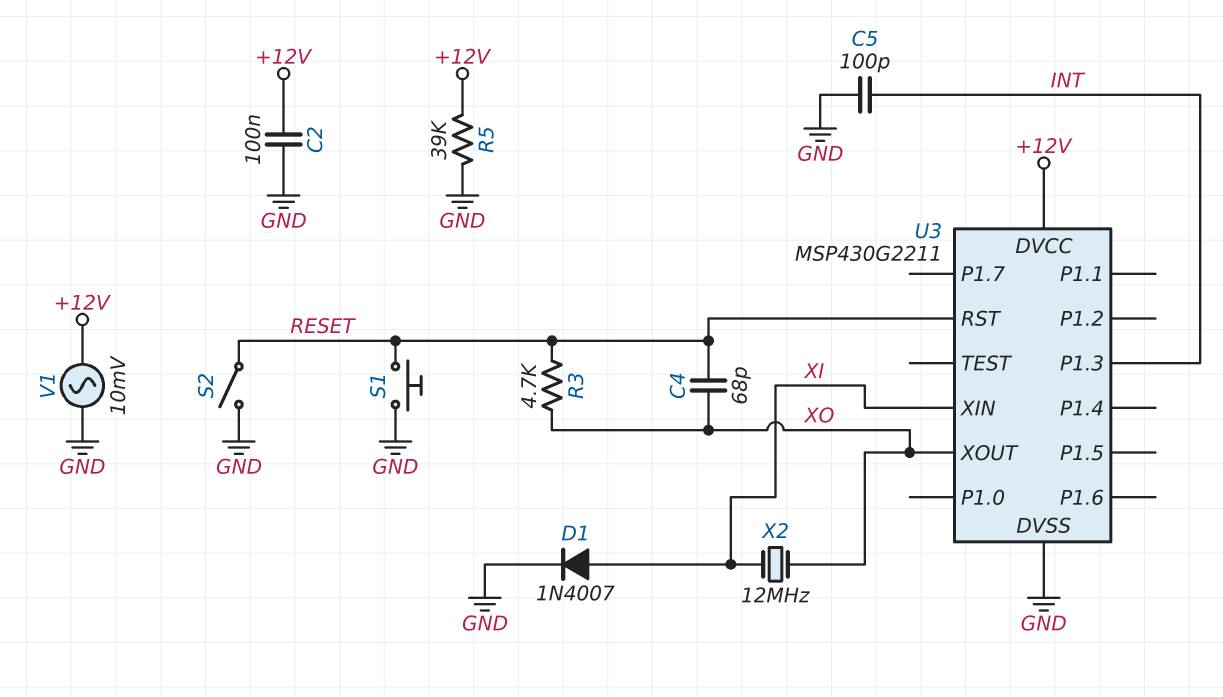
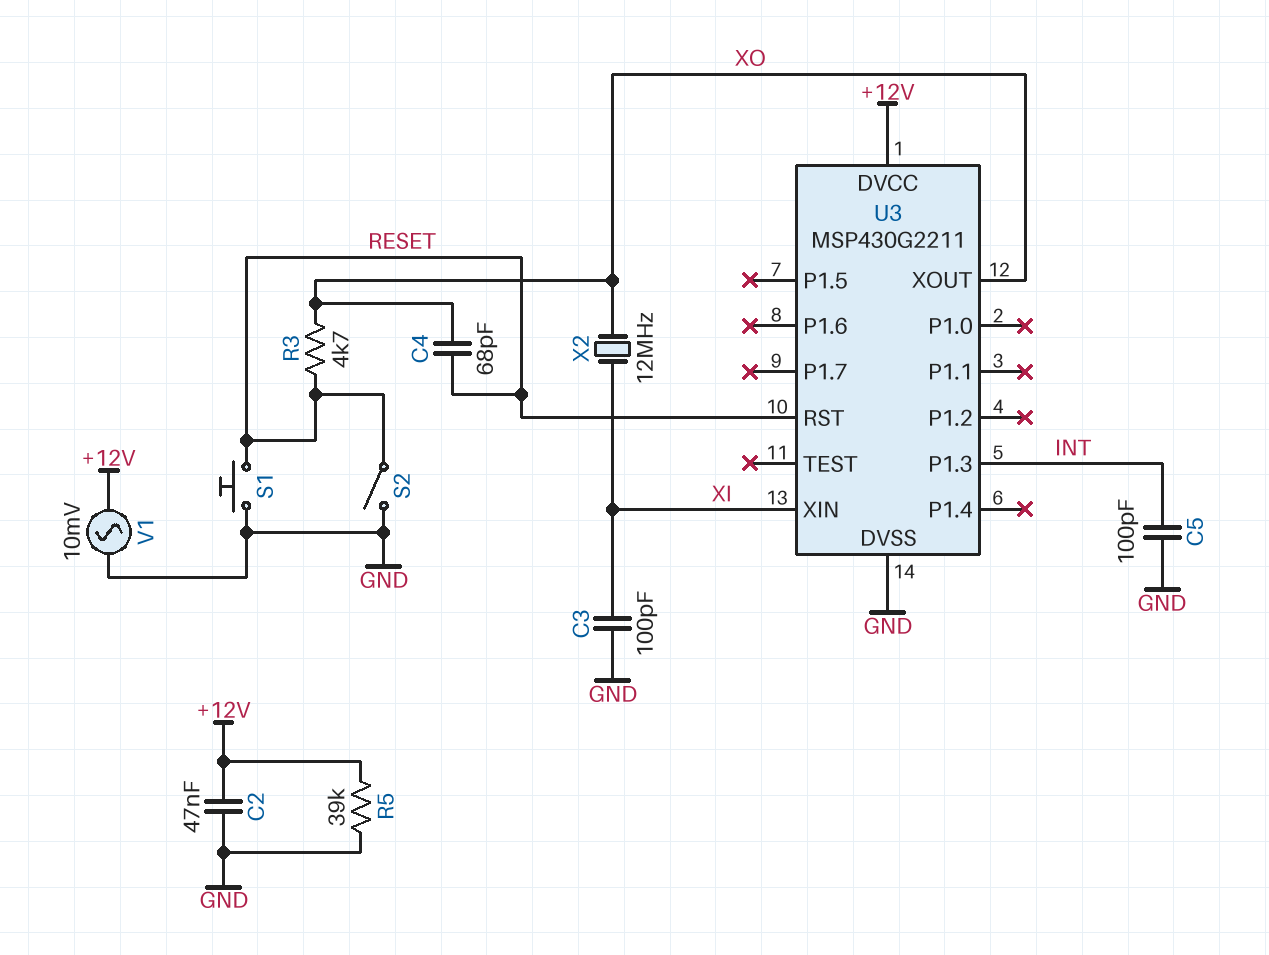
C2: 100nF (+12V, GND) -> 47nF (+12V, GND)
C3: none -> 100pF (GND, XI)
D1: diode 1N4007 (A XI, K GND) -> none

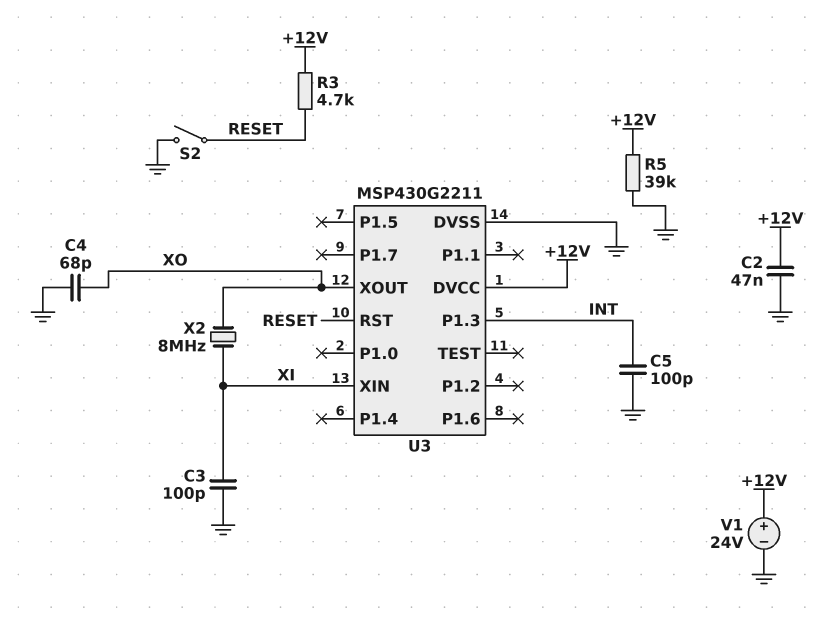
C4: 68pF (RESET, XO) -> 68pF (GND, XO)
R3: 4.7k (RESET, XO) -> 4.7k (+12V, RESET)
S1: button (GND, RESET) -> none
V1: AC 10mV (+12V, GND) -> 24V (plus +12V, minus GND)
X2: 12MHz (XI, XO) -> 8MHz (XI, XO)

